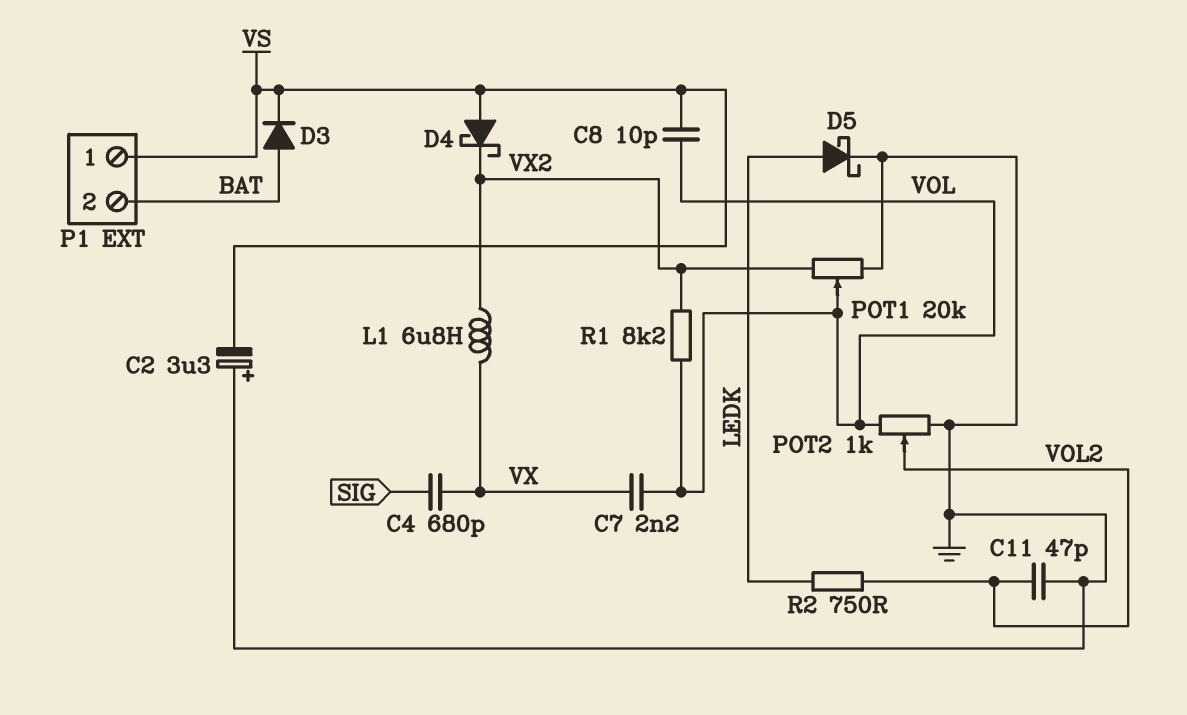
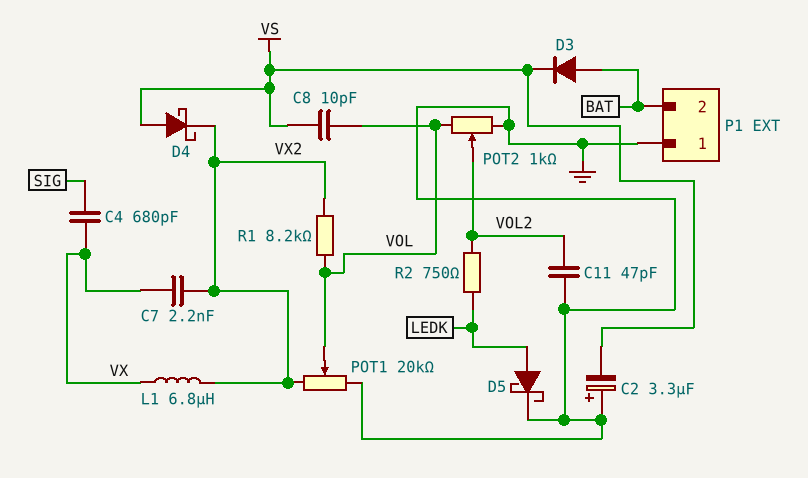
C7: 2.2nF (VOL, VX) -> 2.2nF (VX, VX2)
P1 pin 1: VS -> GND

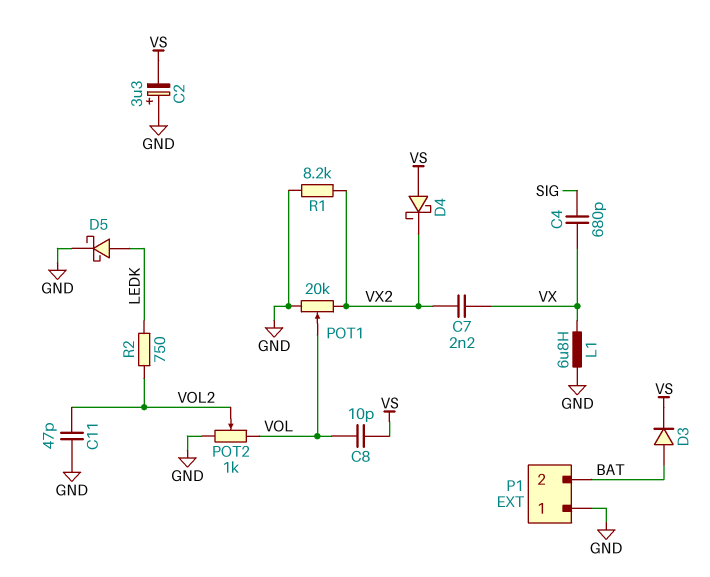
L1: 6.8uH (VX, VX2) -> 6.8uH (GND, VX)
R1: 8.2k (VOL, VX2) -> 8.2k (GND, VX2)

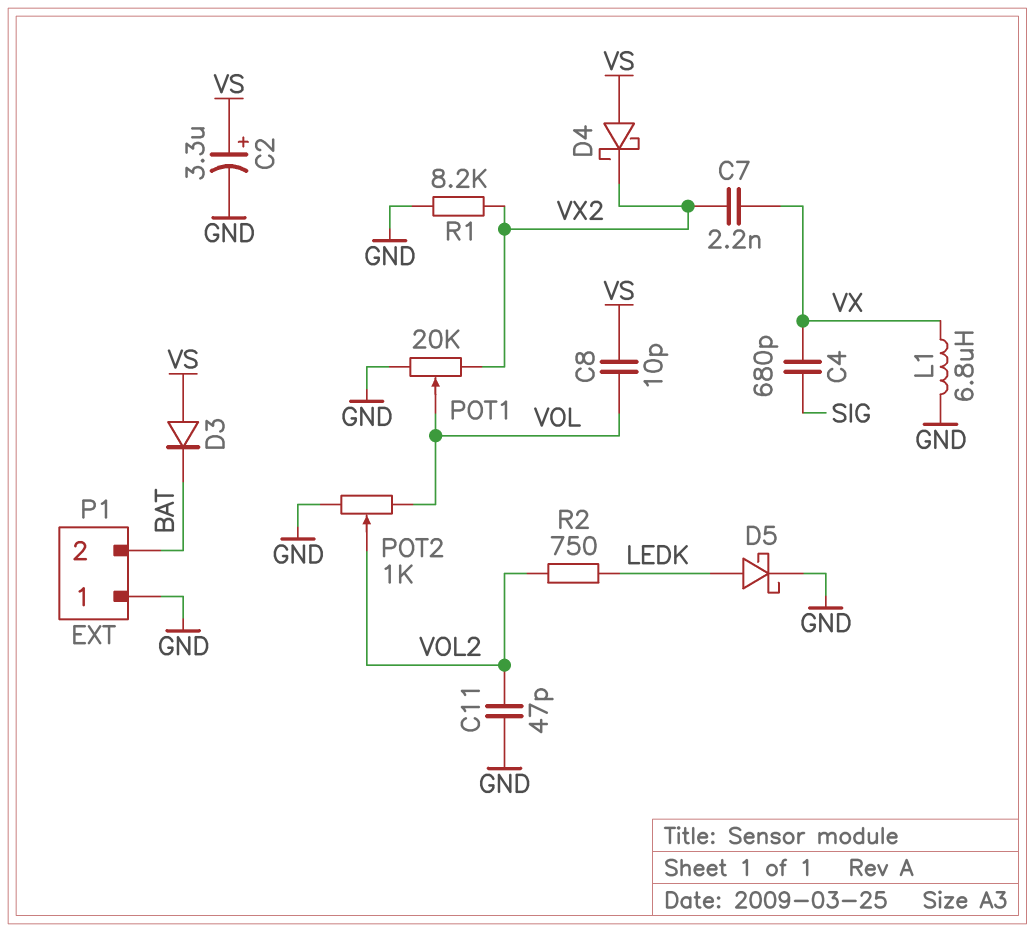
C2: 3.3uF (plus GND, minus VS) -> 3.3uF (plus VS, minus GND)
D3: diode (A BAT, K VS) -> diode (A VS, K BAT)

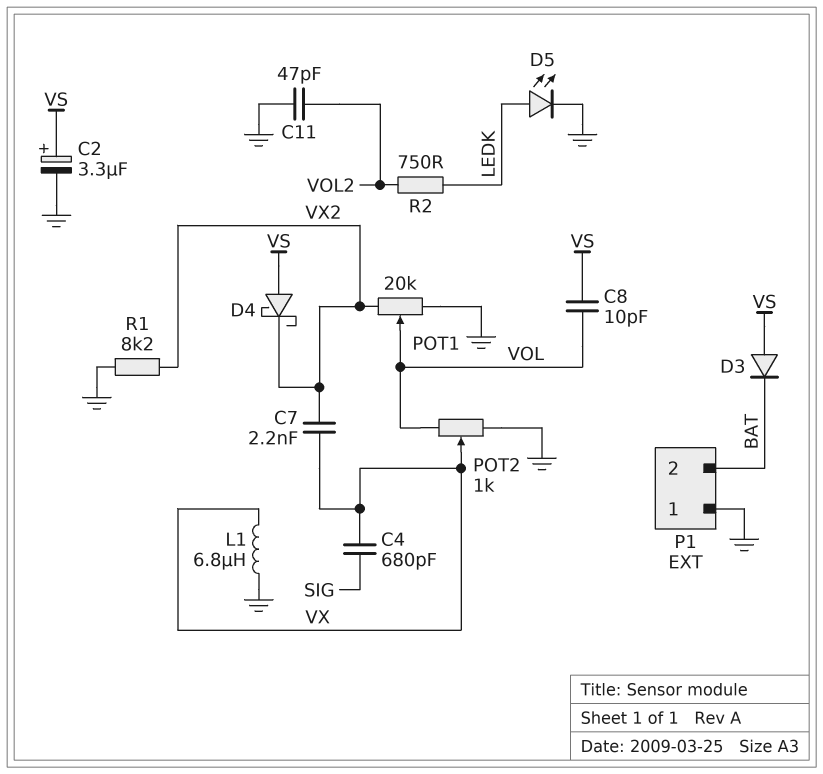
D5: schottky (A LEDK, K GND) -> LED (A LEDK, K GND)
POT2: 1k (GND, VOL, wiper VOL2) -> 1k (GND, VOL, wiper VX)

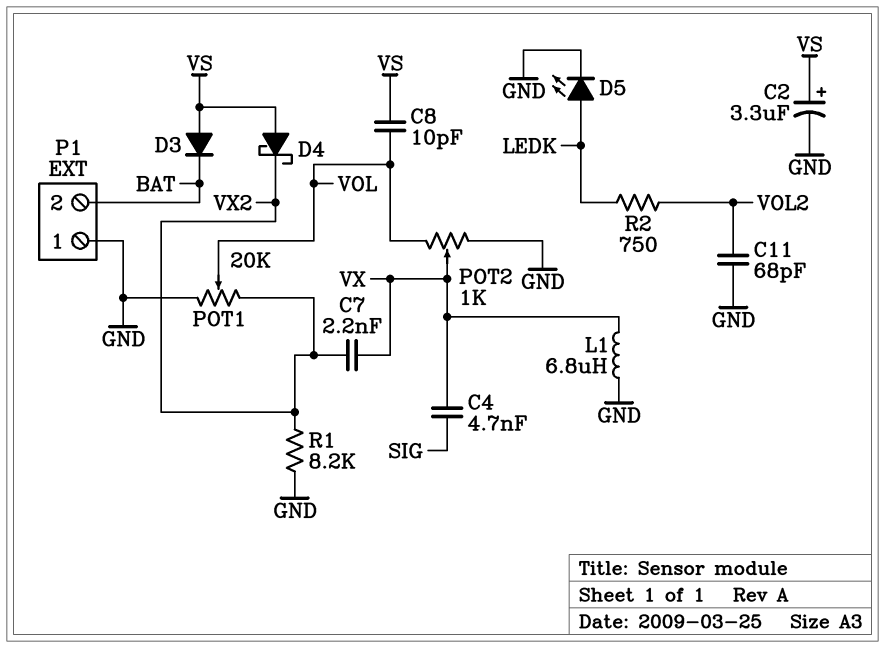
C4: 680pF (SIG, VX) -> 4.7nF (SIG, VX)
C11: 47pF (GND, VOL2) -> 68pF (GND, VOL2)

